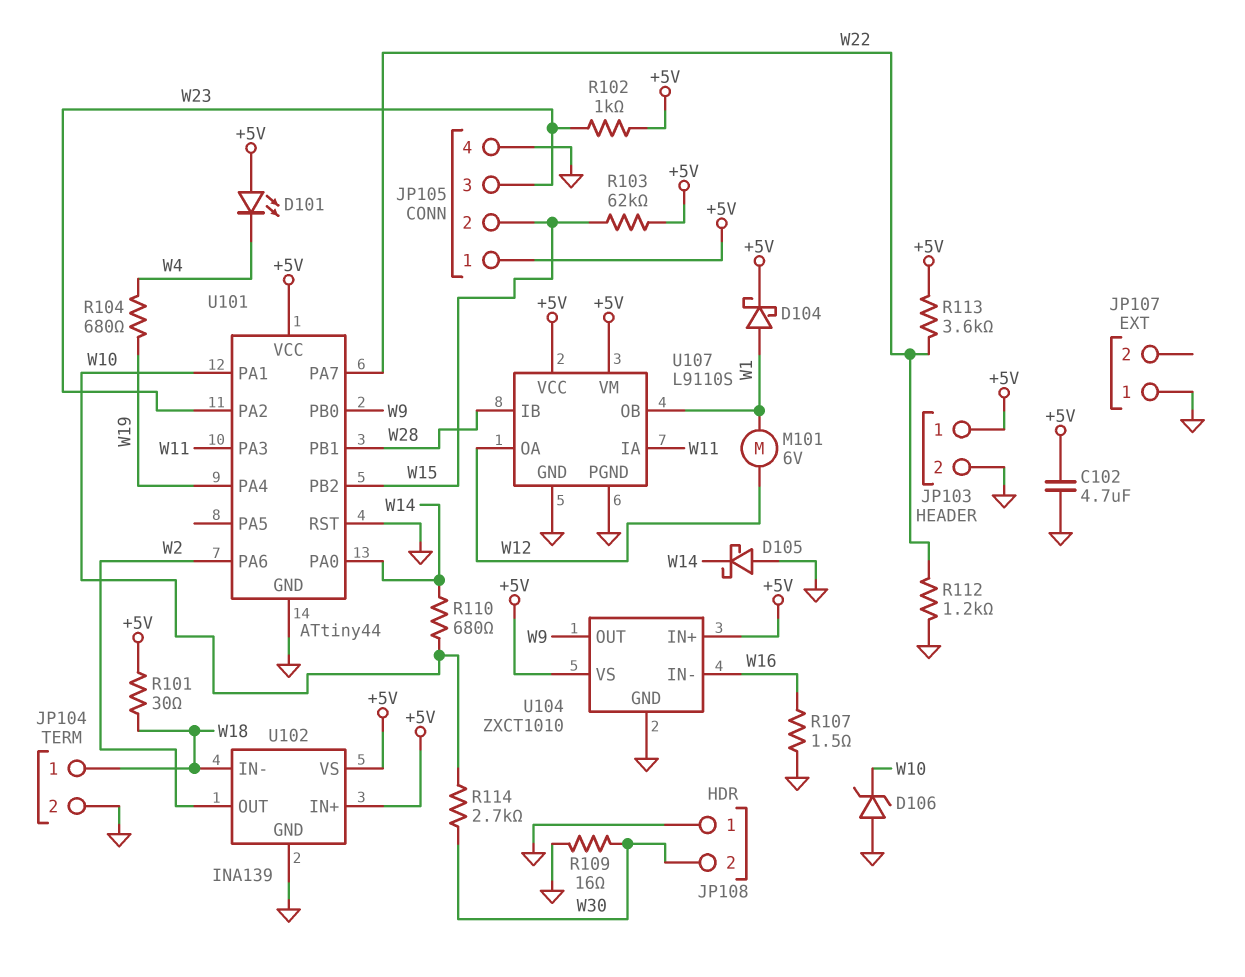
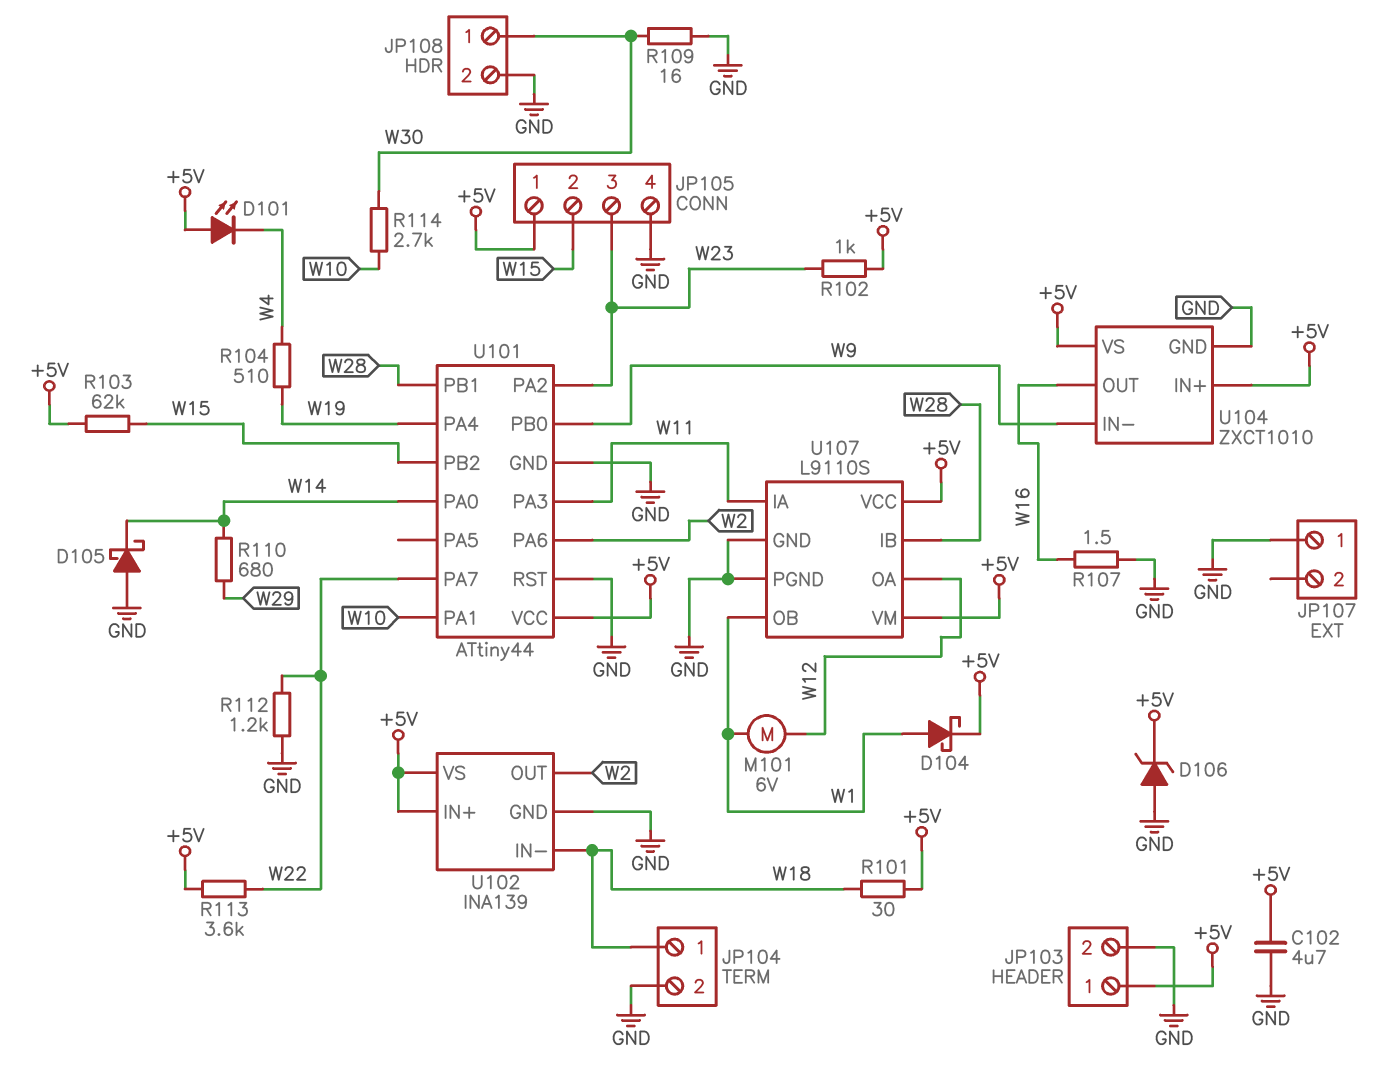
D106: zener (A GND, K W10) -> zener (A GND, K +5V)
JP108 pin 1: GND -> W30
JP108 pin 2: W30 -> GND
R104: 680 (W4, W19) -> 510 (W4, W19)
R110: 680 (W10, W14) -> 680 (W14, W29)
U104 pin IN-: W16 -> W9
U104 pin OUT: W9 -> W16

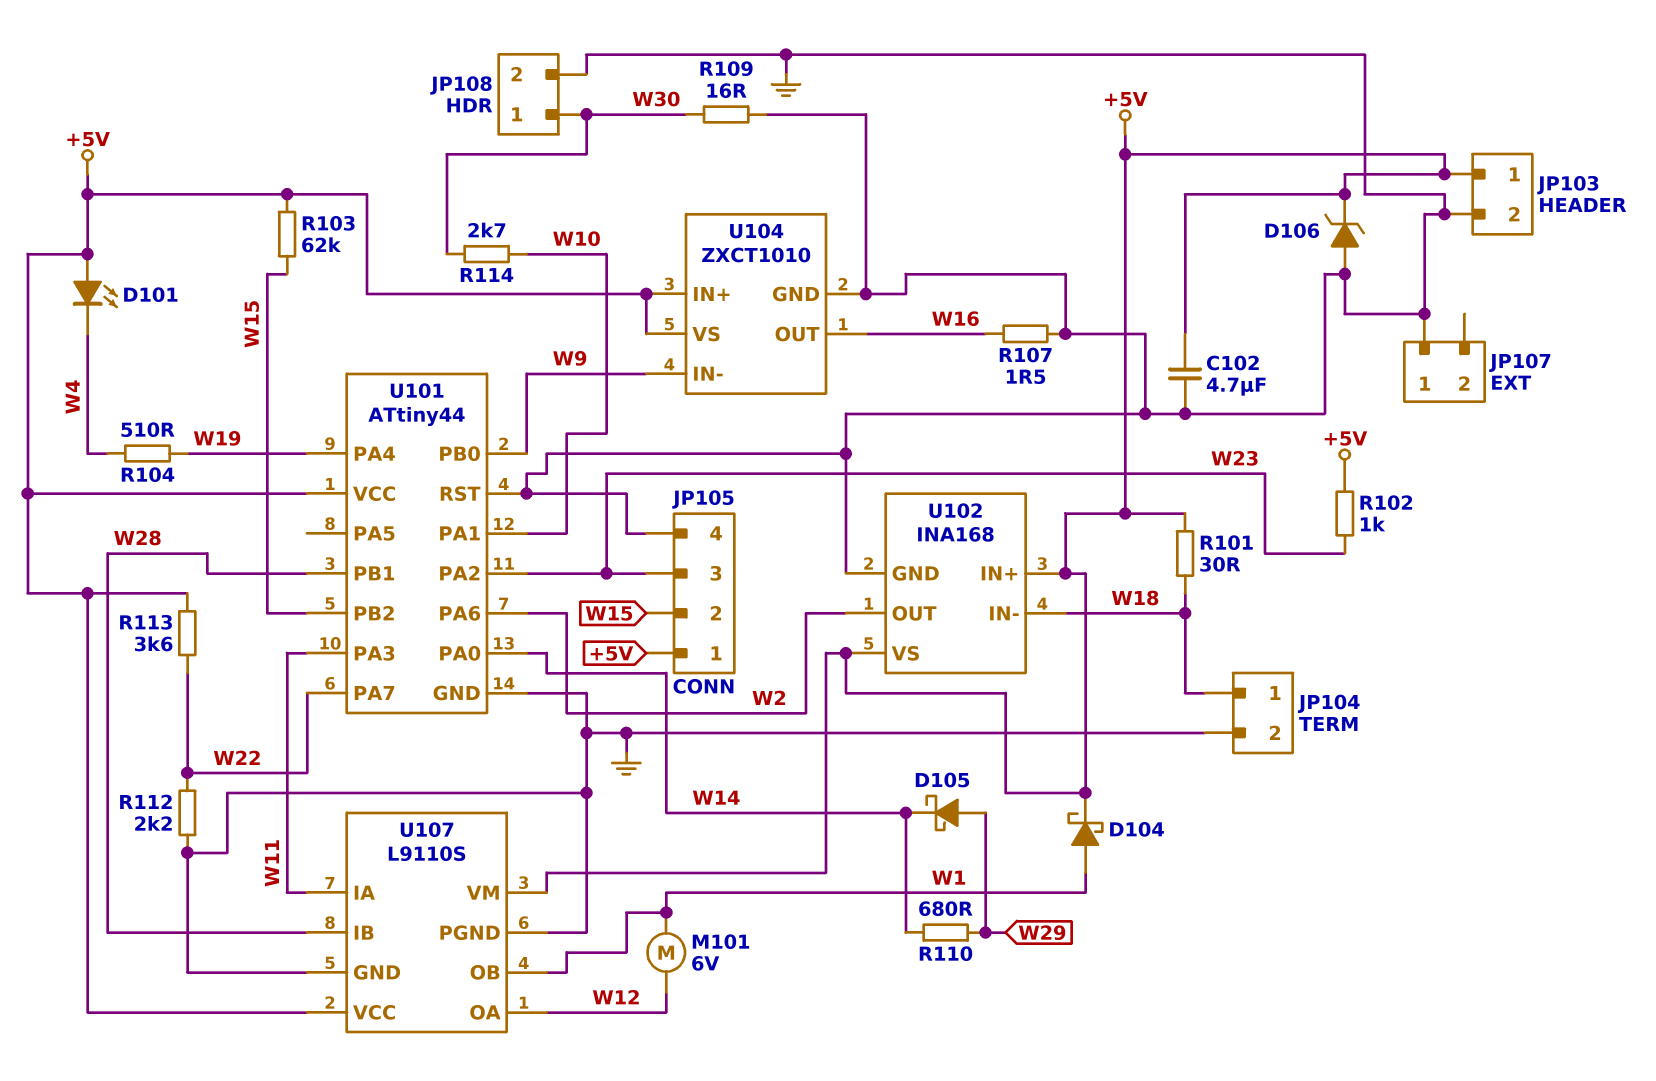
D105: schottky (A GND, K W14) -> schottky (A W29, K W14)
R112: 1.2k (GND, W22) -> 2.2k (GND, W22)
U102: INA139 -> INA168

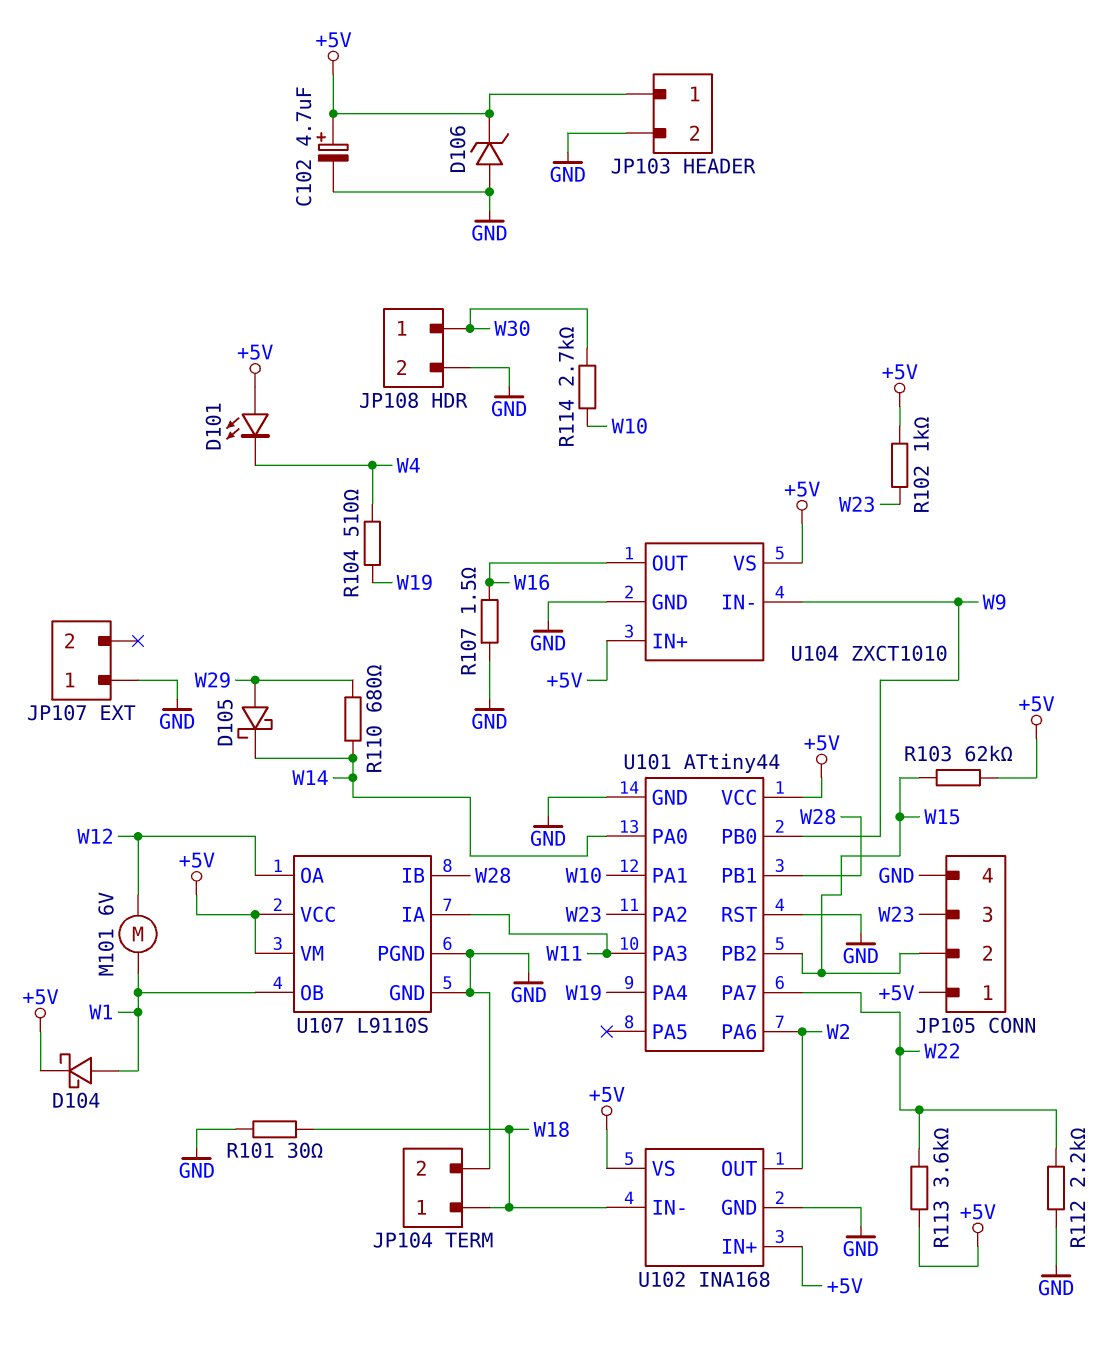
C102: 4.7uF (+5V, GND) -> 4.7uF (plus +5V, minus GND)
R101: 30 (+5V, W18) -> 30 (GND, W18)
R109: 16 (GND, W30) -> none

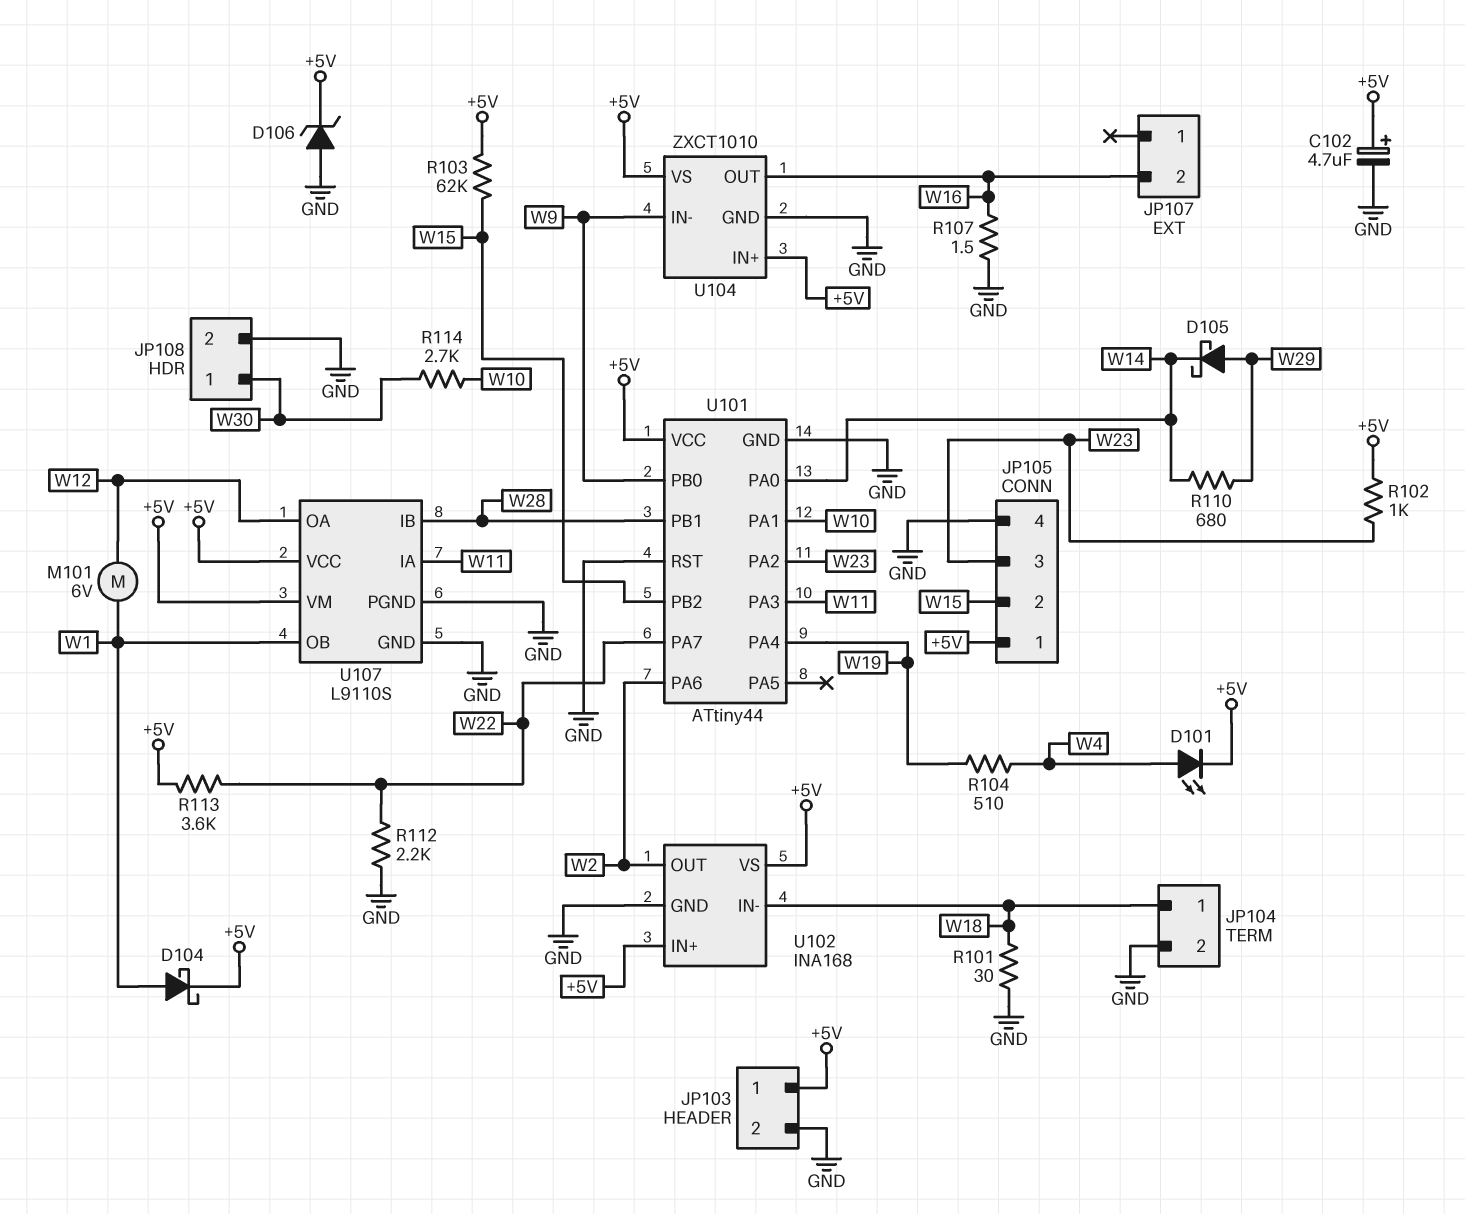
D101: LED (A +5V, K W4) -> LED (A W4, K +5V)
JP107 pin 1: GND -> none
JP107 pin 2: none -> W16

